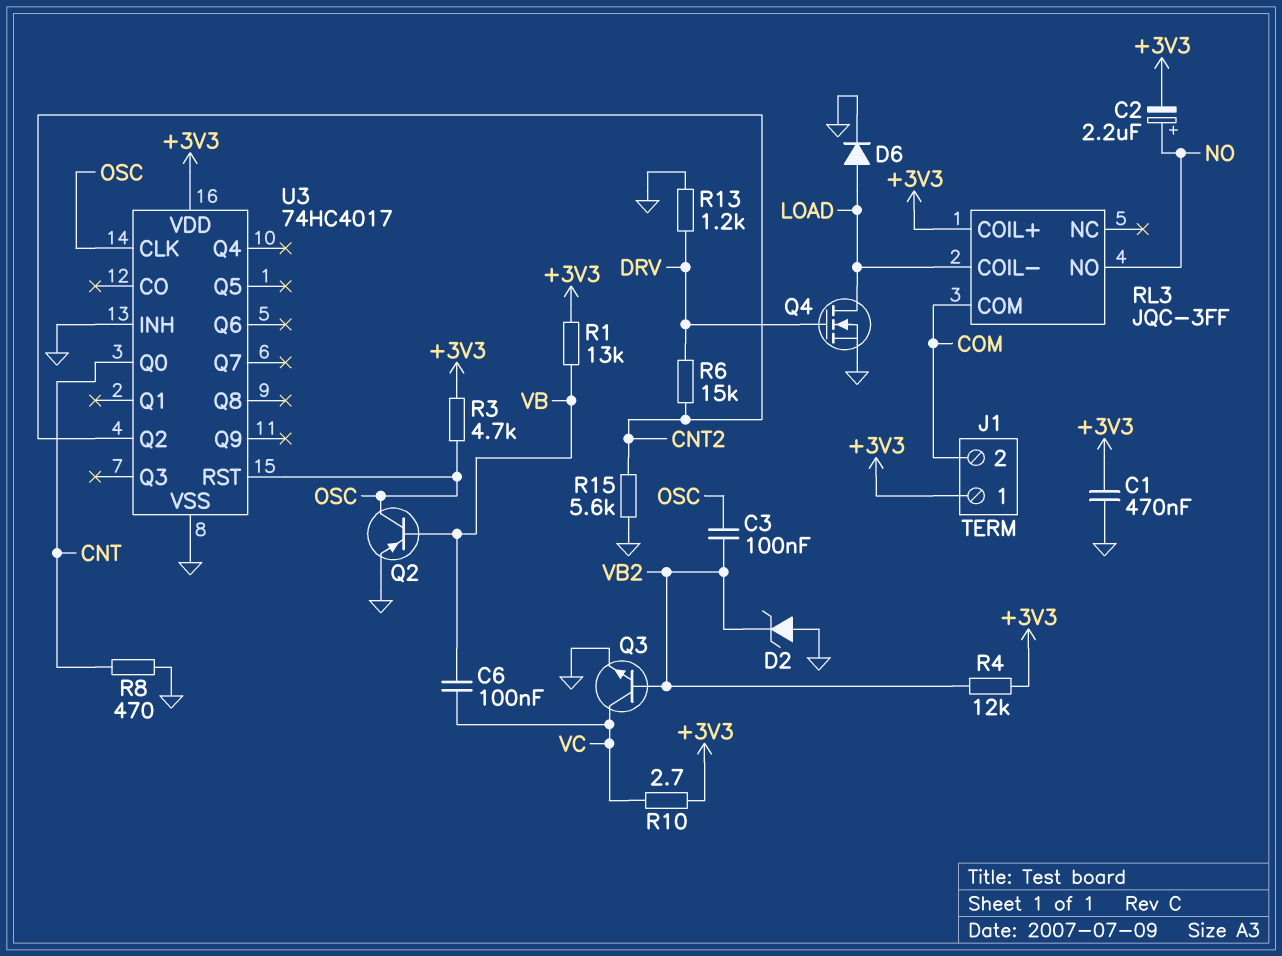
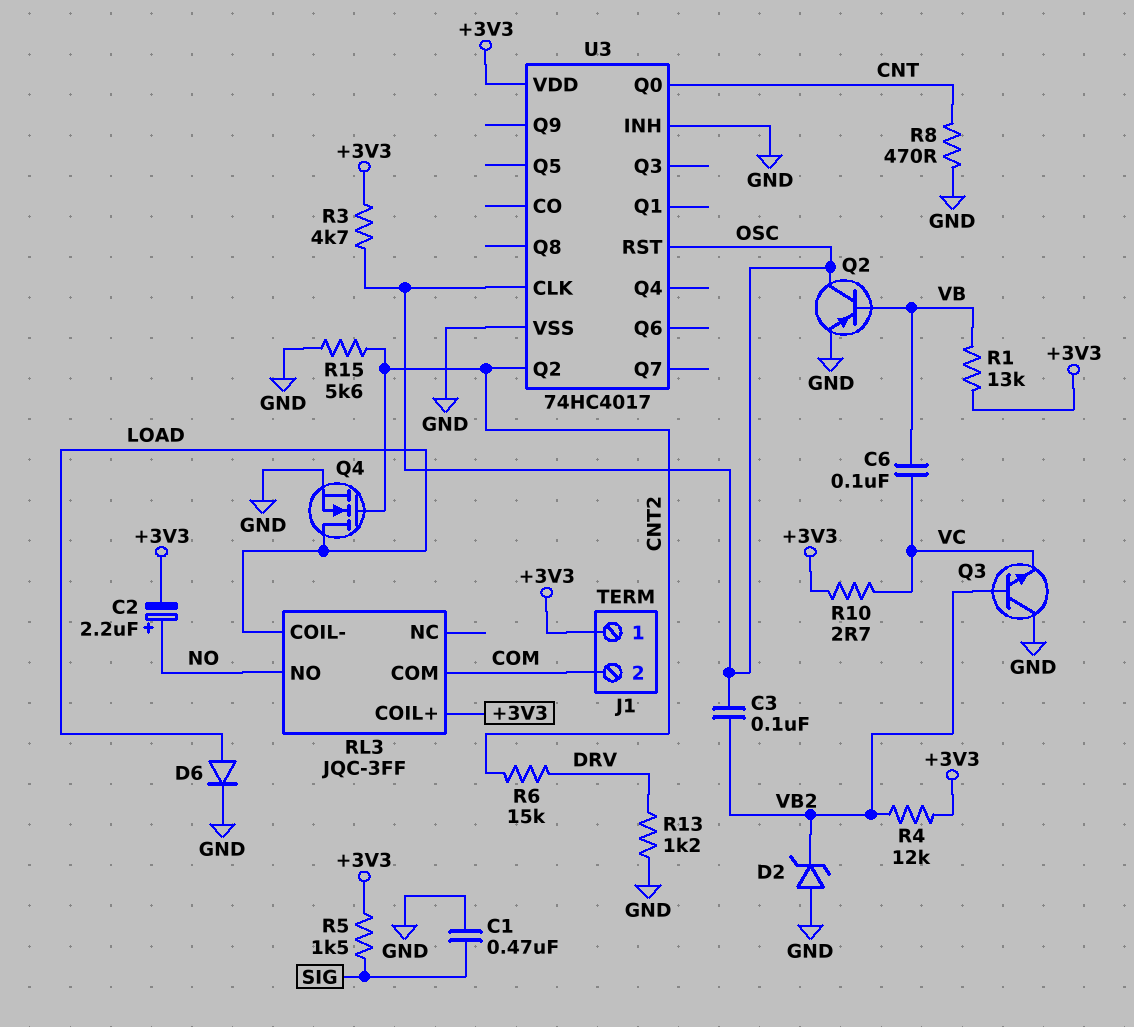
C1: 470nF (+3V3, GND) -> 470nF (GND, SIG)
Q3: NPN (B VB2, C VC, E GND) -> NPN (B VB2, C GND, E VC)
Q4: NMOS (G DRV, D LOAD, S GND) -> NMOS (G CNT2, D LOAD, S GND)
R5: none -> 1.5k (+3V3, SIG)

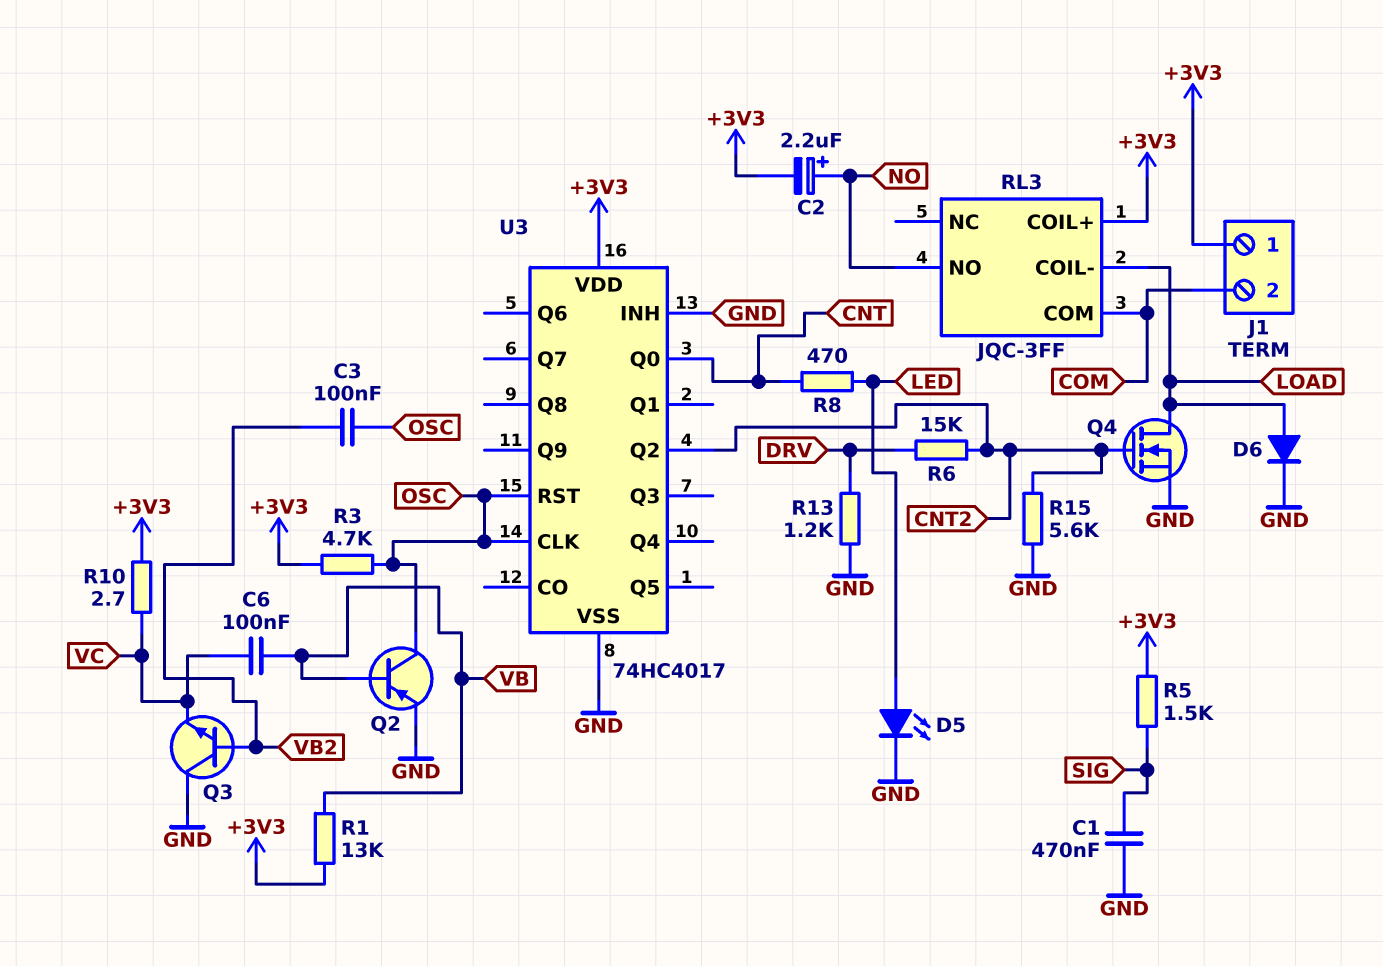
D2: zener (A GND, K VB2) -> none
D5: none -> LED (A LED, K GND)
R4: 12k (+3V3, VB2) -> none
R8: 470 (CNT, GND) -> 470 (CNT, LED)

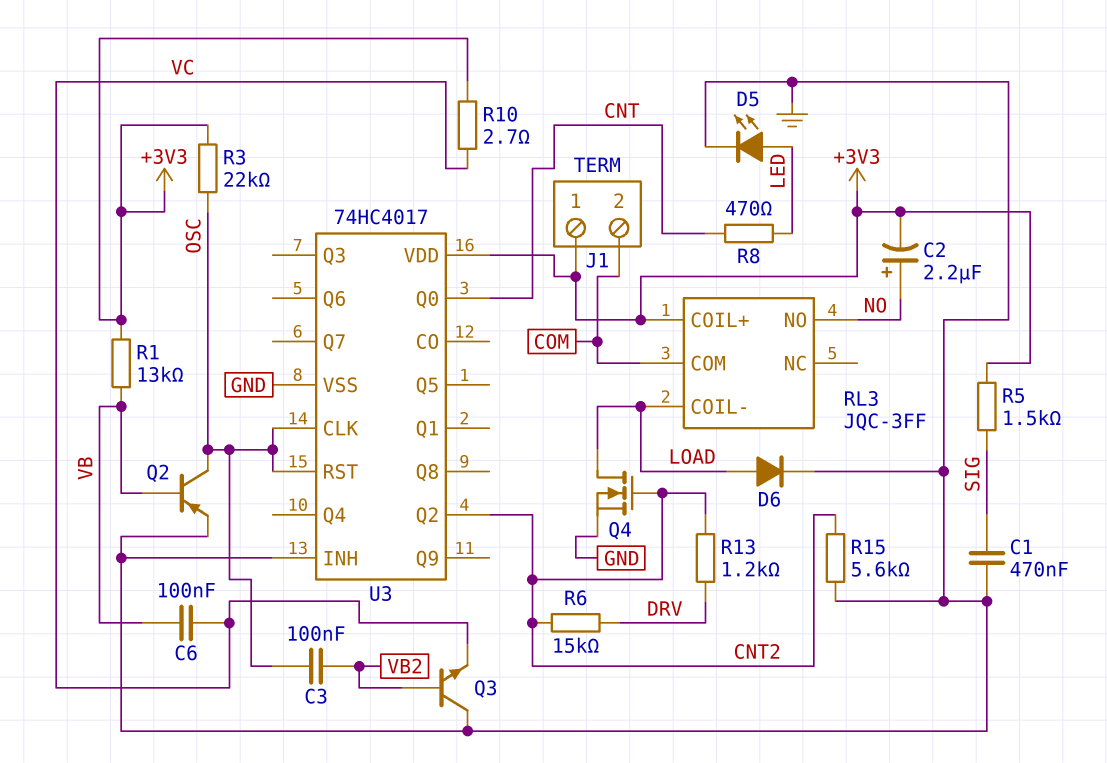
R3: 4.7k (+3V3, OSC) -> 22k (+3V3, OSC)
R13: 1.2k (DRV, GND) -> 1.2k (CNT2, DRV)

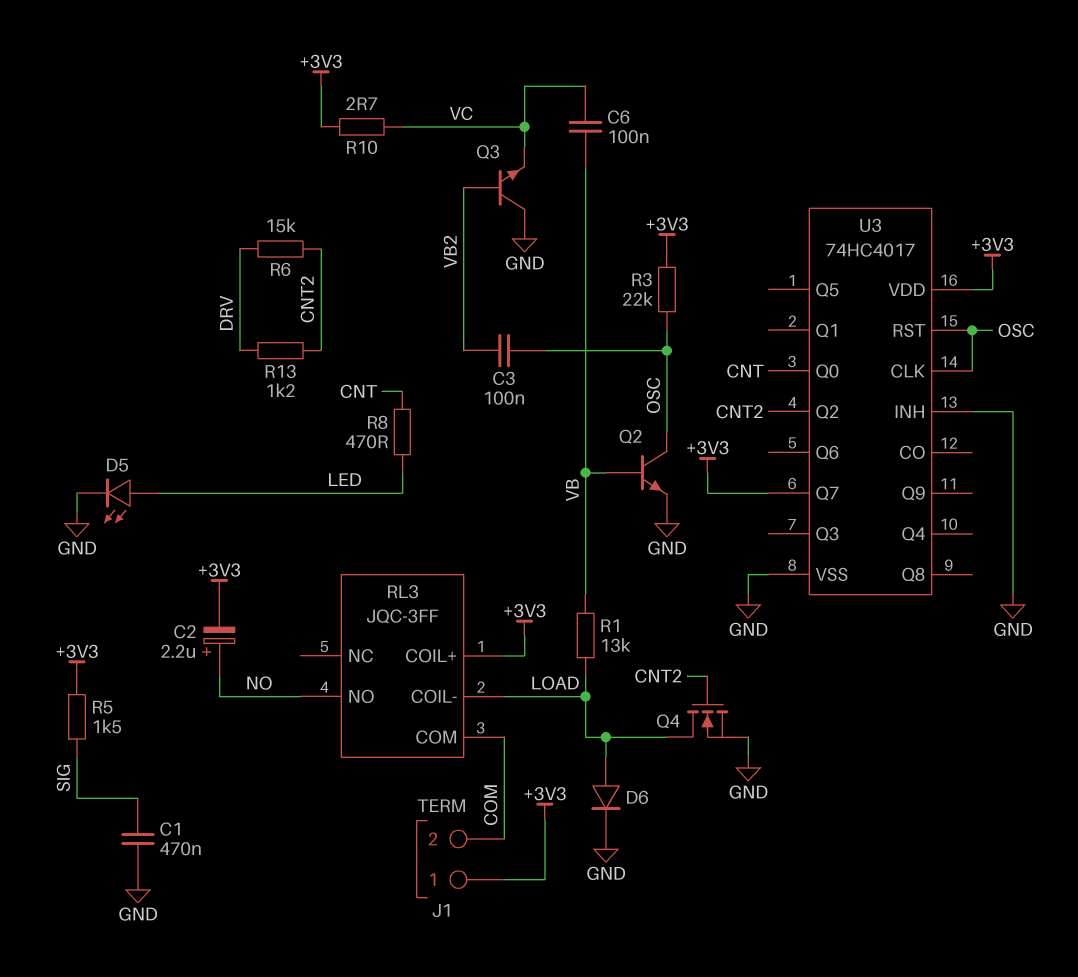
Q2: PNP (B VB, C OSC, E GND) -> NPN (B VB, C OSC, E GND)
R1: 13k (+3V3, VB) -> 13k (LOAD, VB)
R15: 5.6k (CNT2, GND) -> none
U3 pin Q7: none -> +3V3

